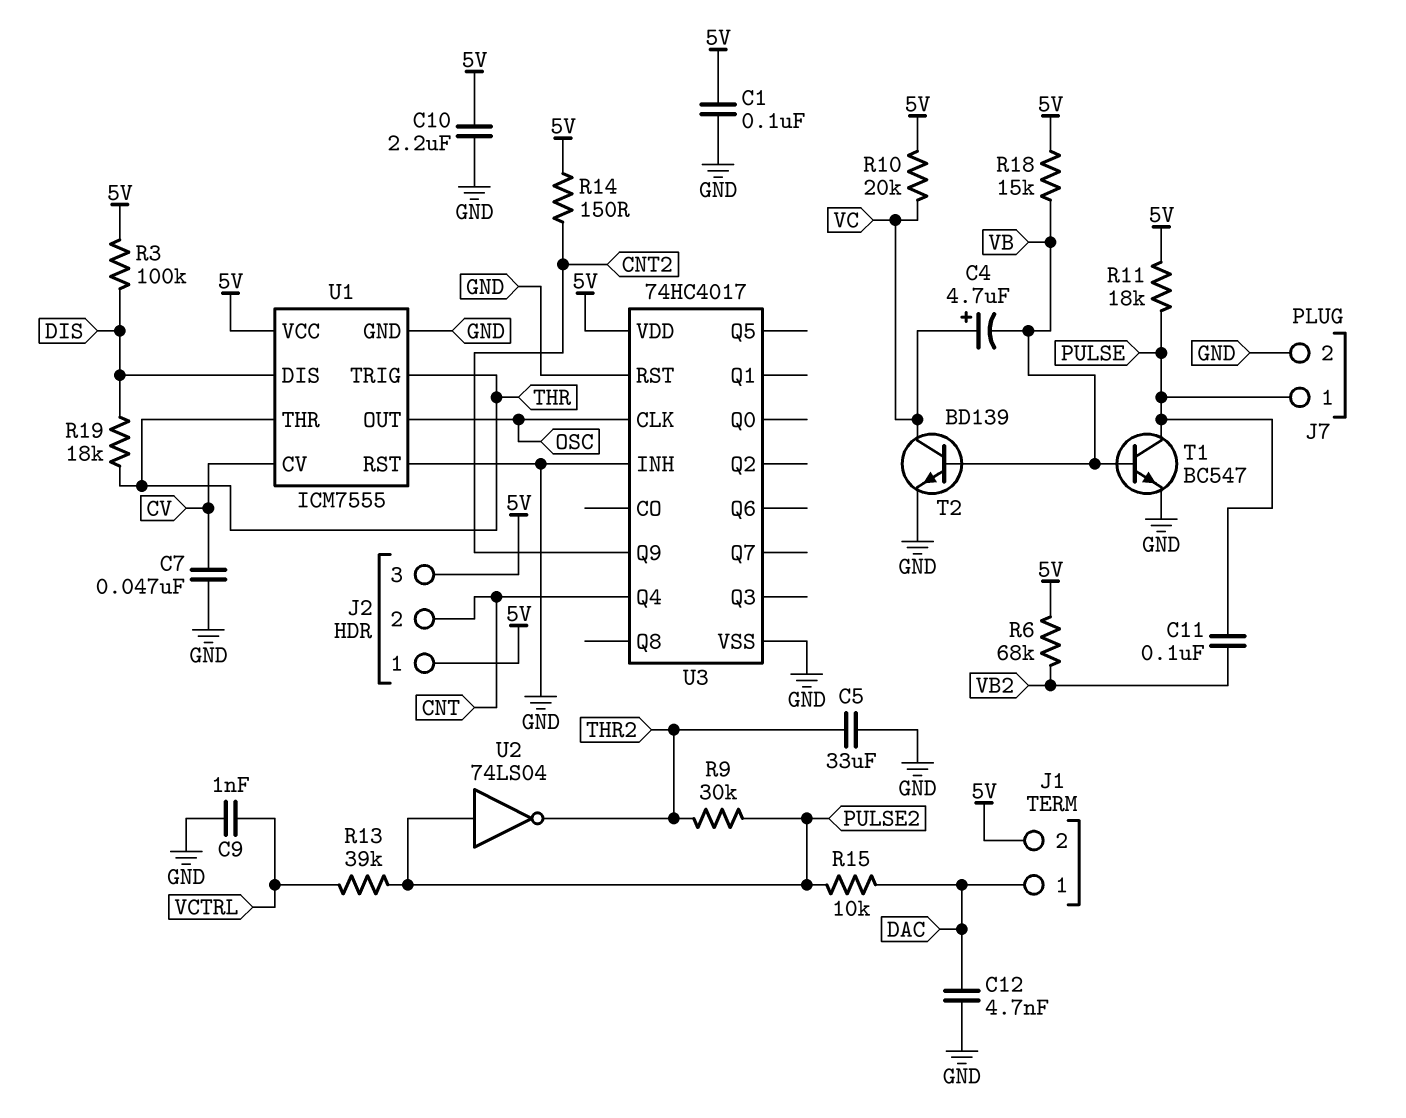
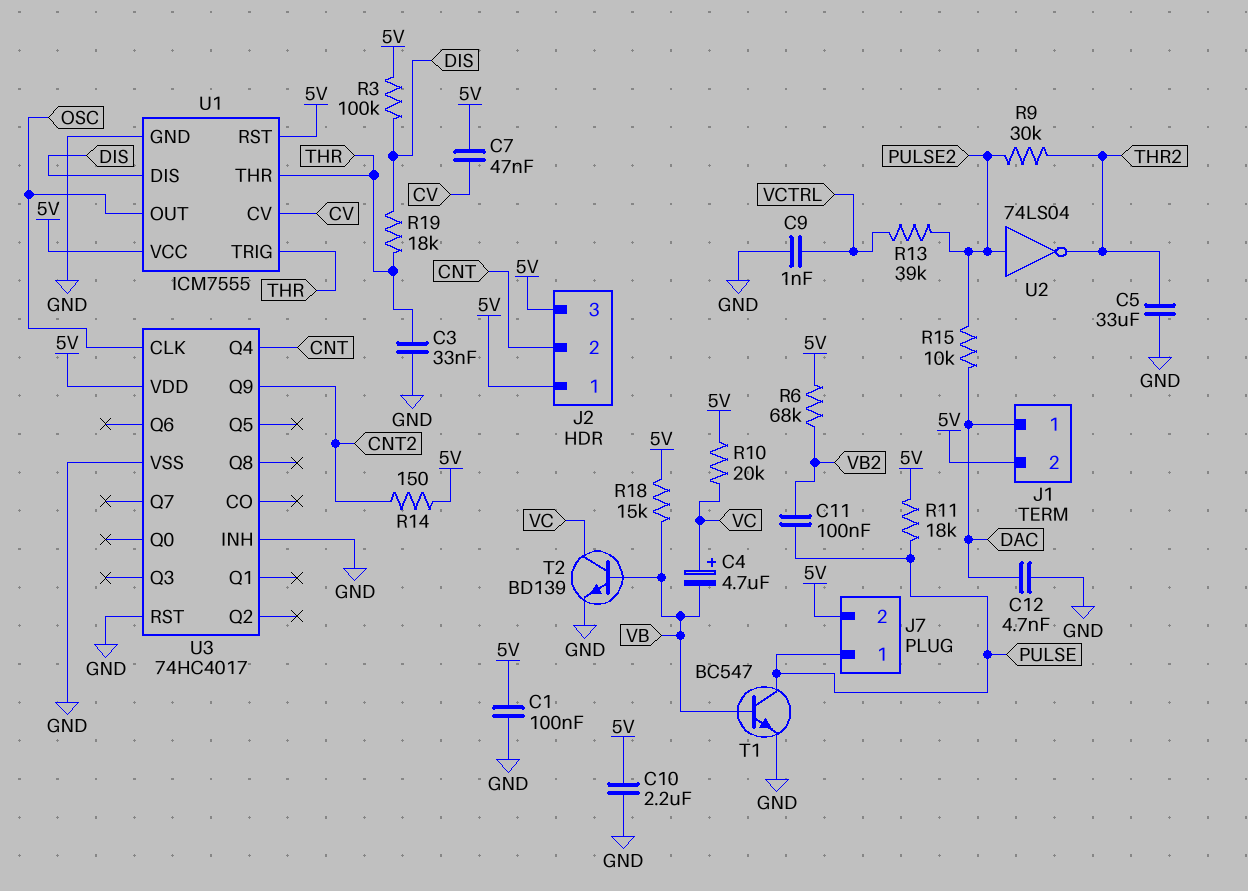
C3: none -> 33nF (GND, THR)
C7: 47nF (CV, GND) -> 47nF (5V, CV)
J7 pin 2: GND -> 5V
U1 pin RST: GND -> 5V

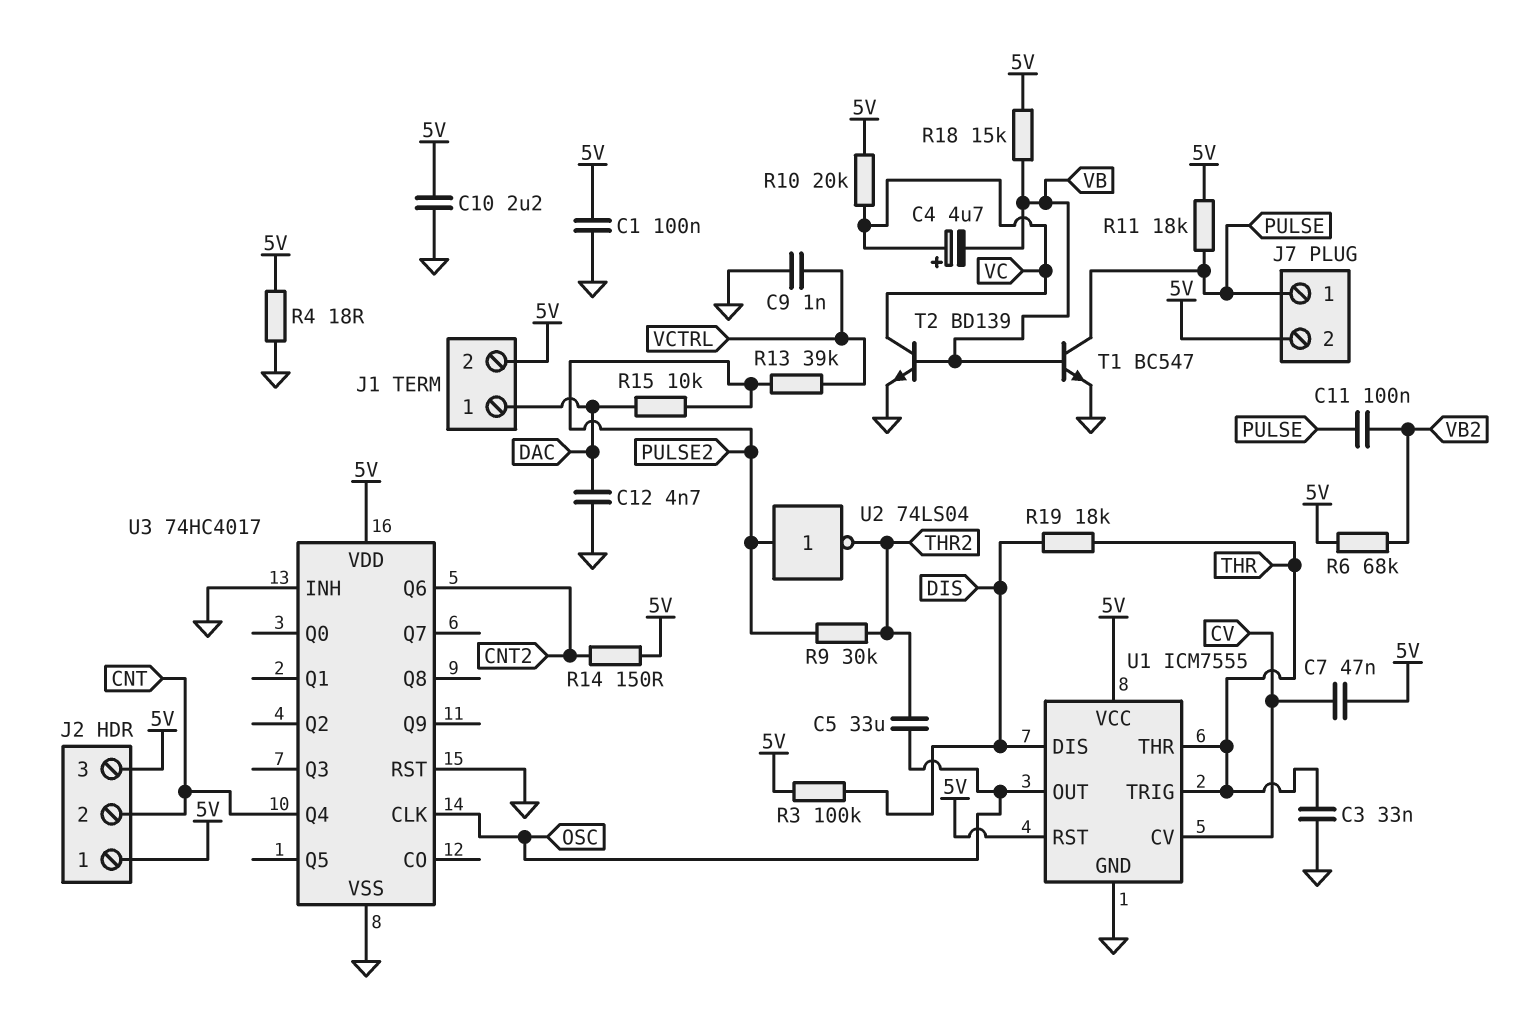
C5: 33uF (GND, THR2) -> 33uF (OSC, THR2)
R4: none -> 18 (5V, GND)
U3 pin Q6: none -> CNT2
U3 pin Q9: CNT2 -> none

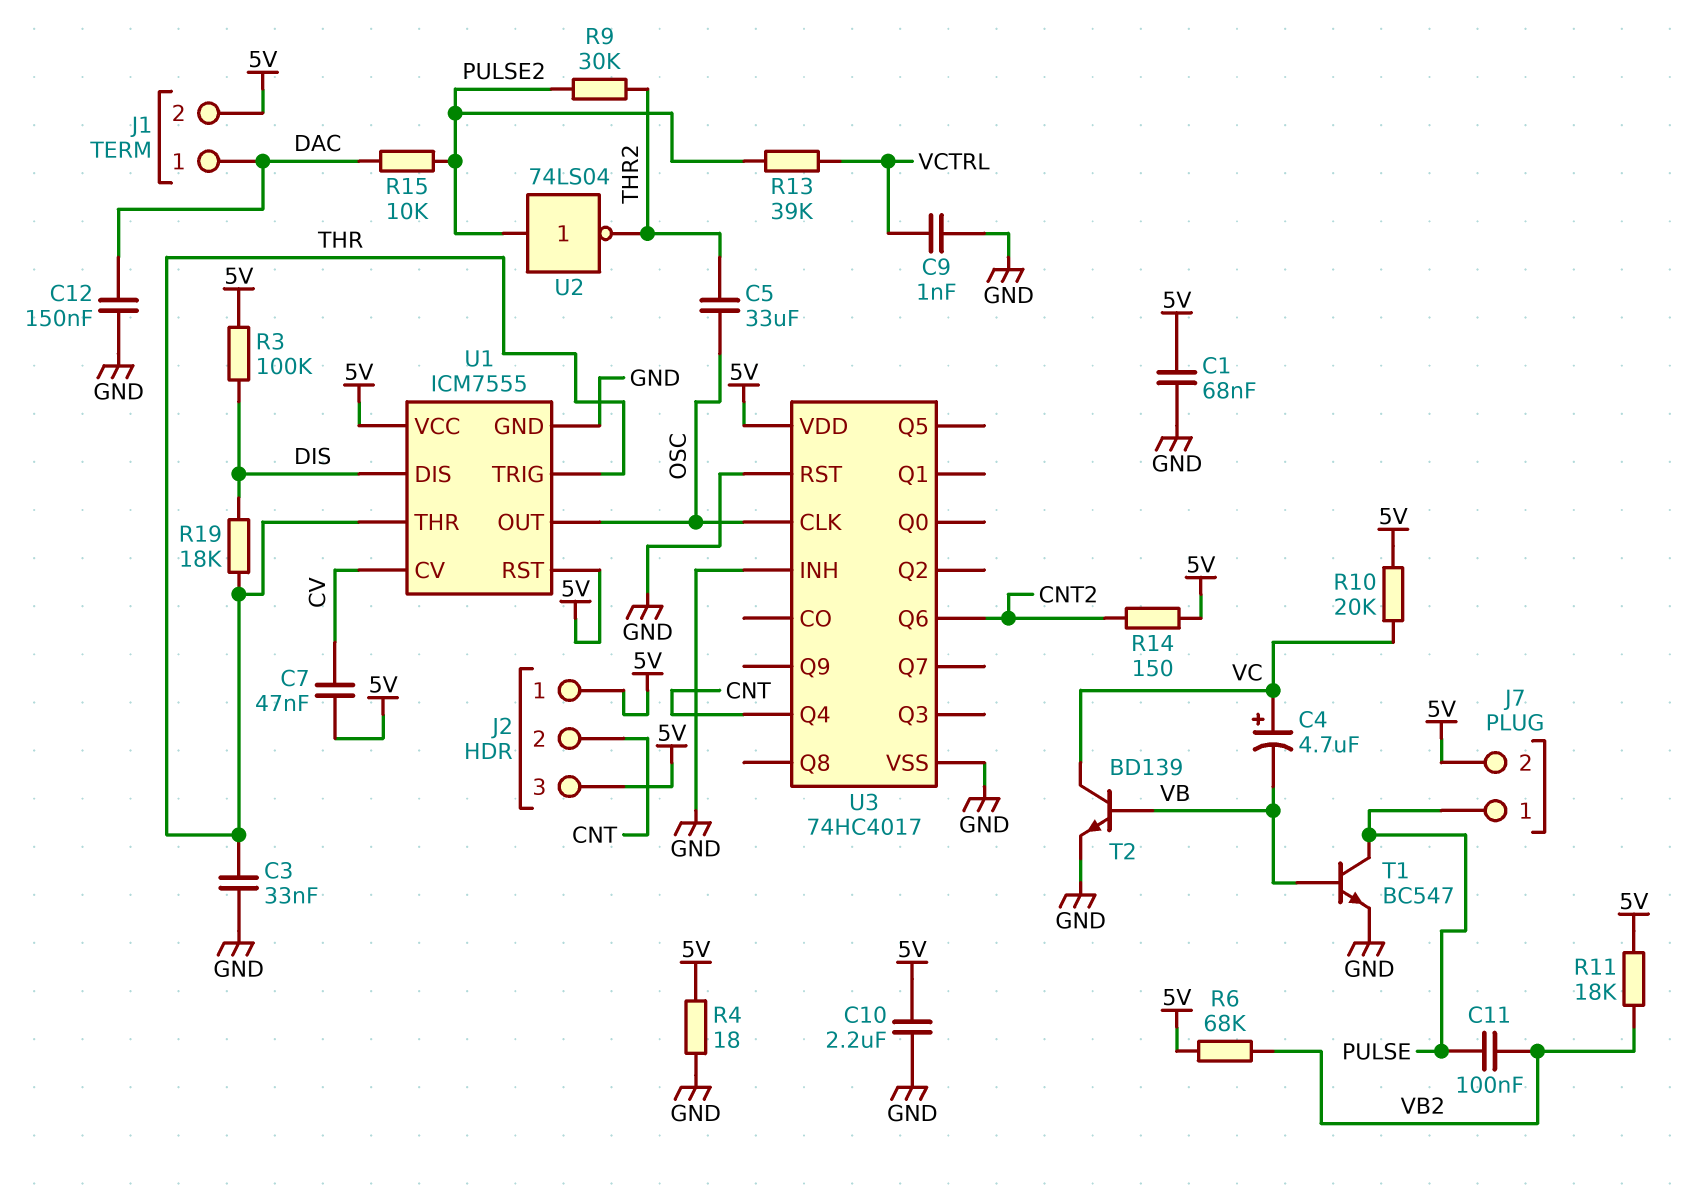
C1: 100nF (5V, GND) -> 68nF (5V, GND)
C12: 4.7nF (DAC, GND) -> 150nF (DAC, GND)
R11: 18k (5V, PULSE) -> 18k (5V, VB2)
R18: 15k (5V, VB) -> none

